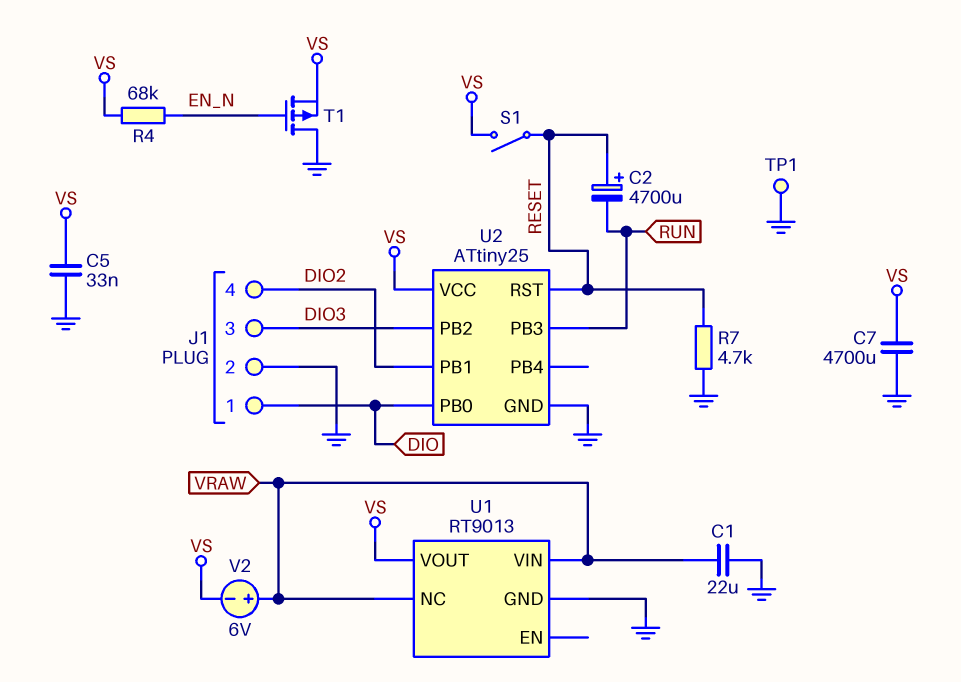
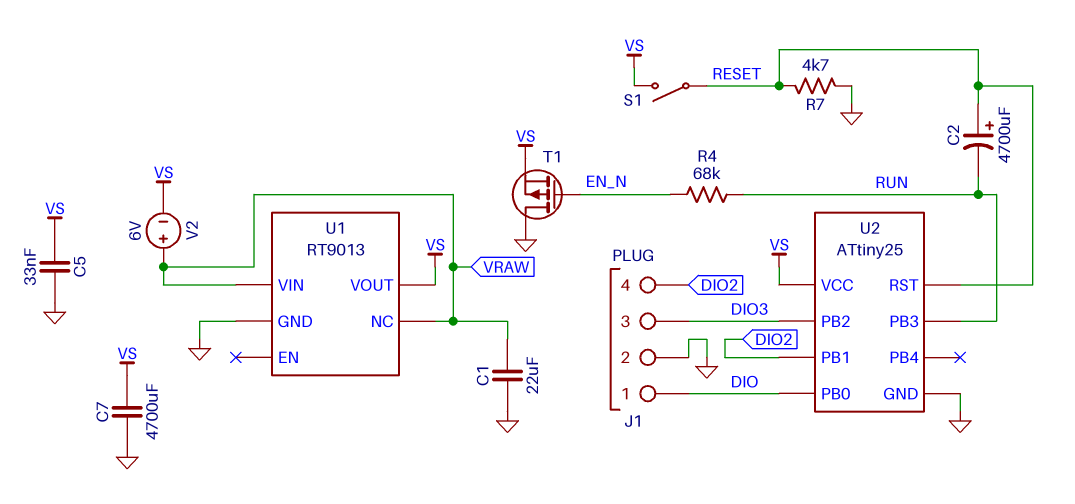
R4: 68k (EN_N, VS) -> 68k (EN_N, RUN)
TP1: test point (GND) -> none

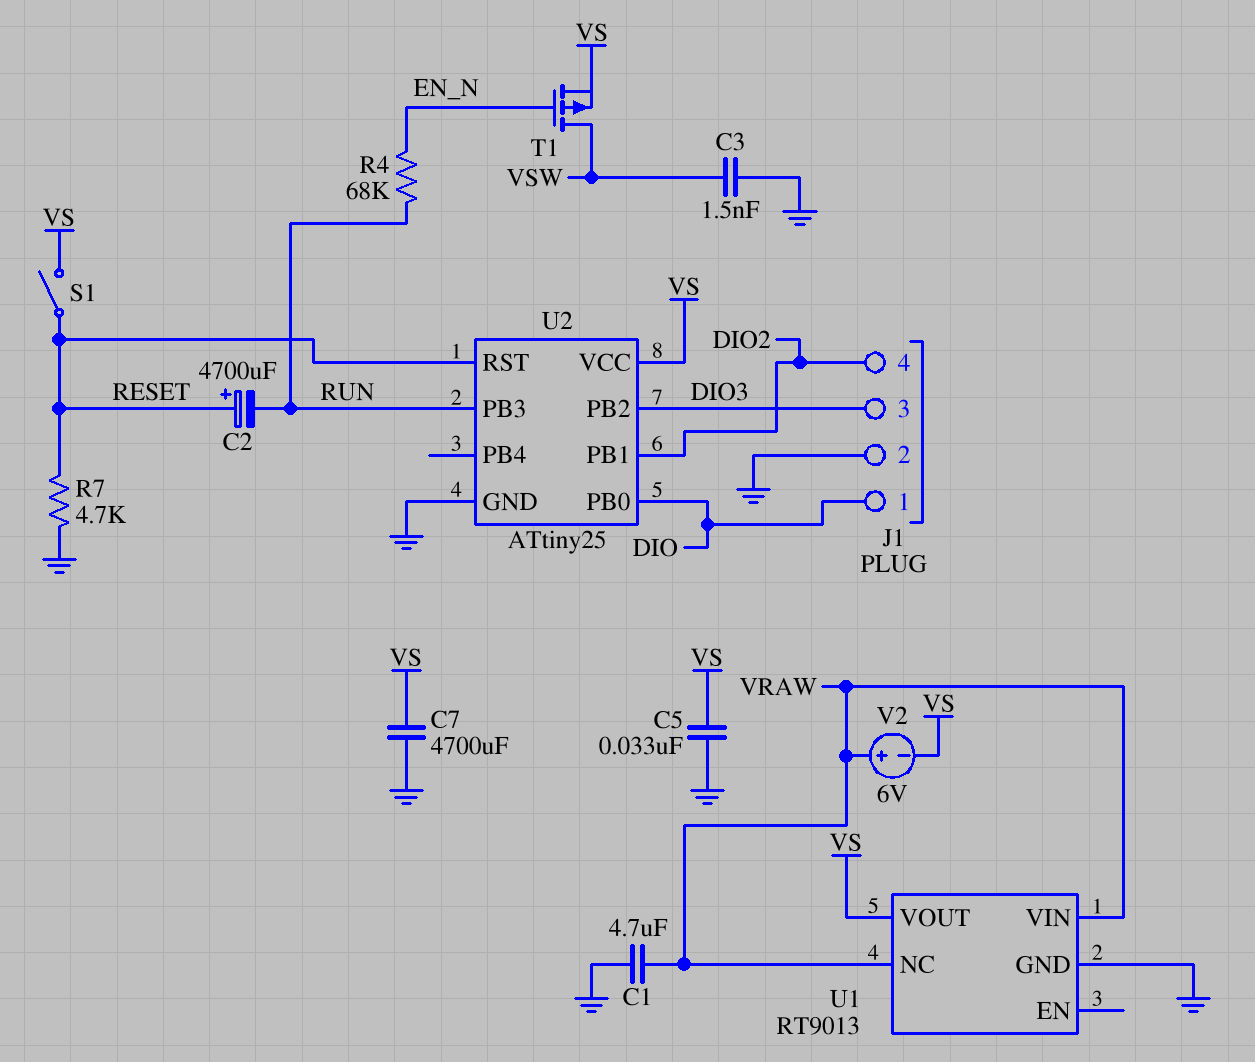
C1: 22uF (GND, VRAW) -> 4.7uF (GND, VRAW)
C3: none -> 1.5nF (GND, VSW)
T1: PMOS (G EN_N, D GND, S VS) -> PMOS (G EN_N, D VSW, S VS)

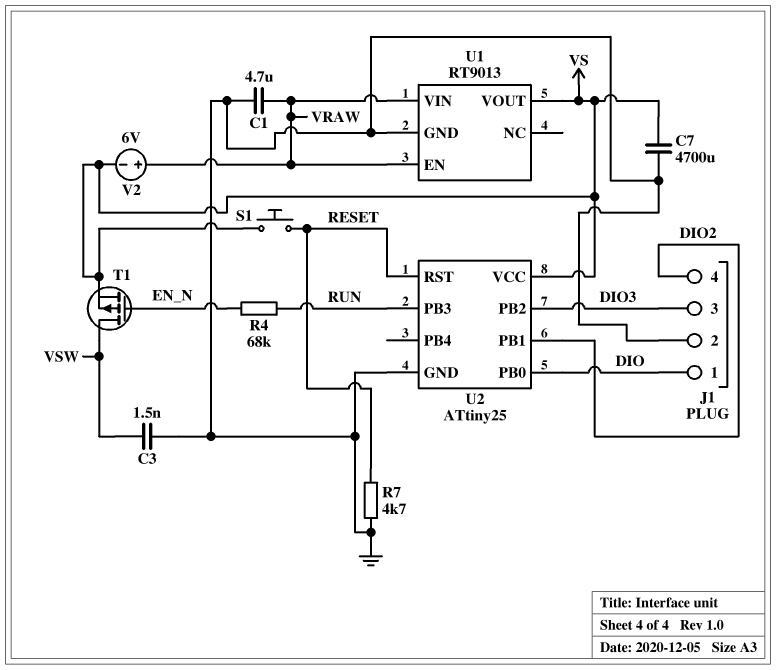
C2: 4700uF (plus RESET, minus RUN) -> none
C5: 33nF (GND, VS) -> none
S1: switch (RESET, VS) -> button (RESET, VS)
U1 pin EN: none -> VRAW
U1 pin NC: VRAW -> none

